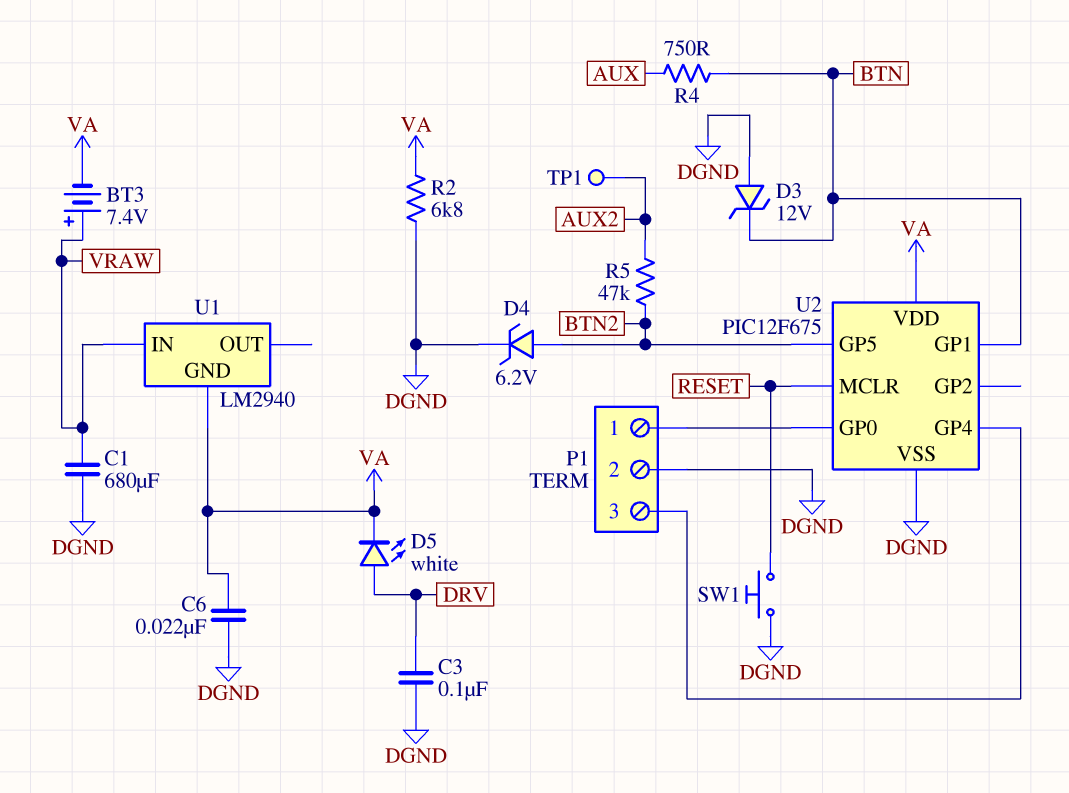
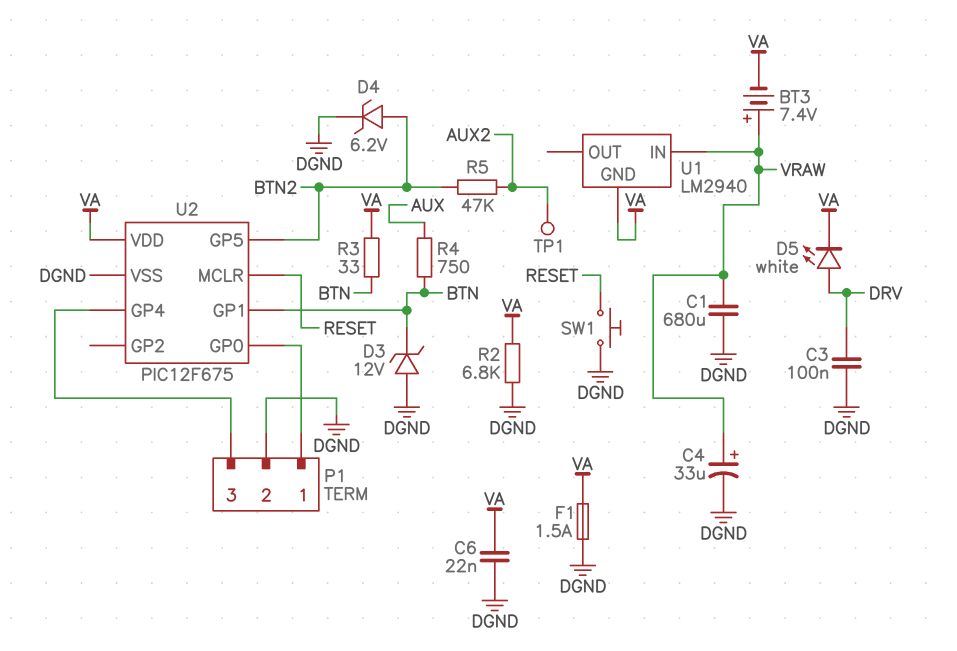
C4: none -> 33uF (plus VRAW, minus DGND)
F1: none -> 1.5A (DGND, VA)
R3: none -> 33 (BTN, VA)

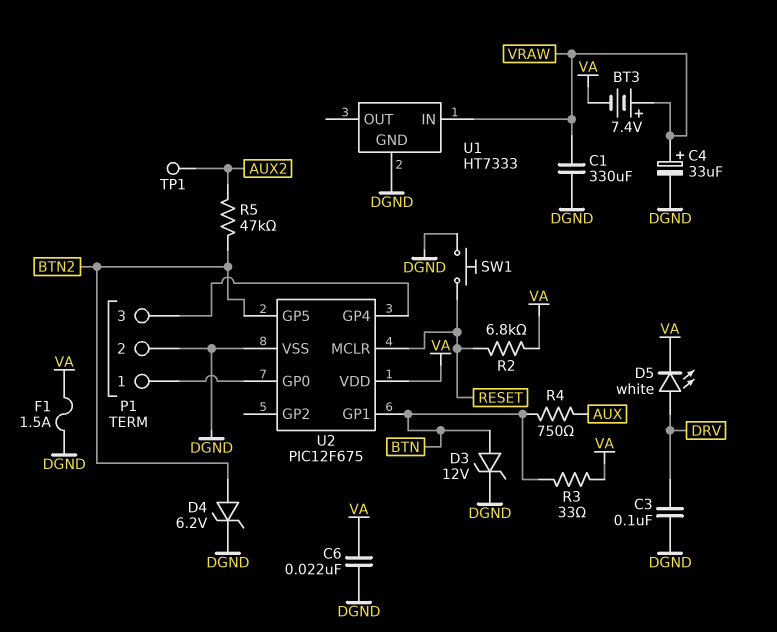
C1: 680uF (DGND, VRAW) -> 330uF (DGND, VRAW)
D3: zener 12V (A DGND, K BTN) -> zener 12V (A BTN, K DGND)
R2: 6.8k (DGND, VA) -> 6.8k (RESET, VA)
U1: LM2940 -> HT7333
U1 pin GND: VA -> DGND

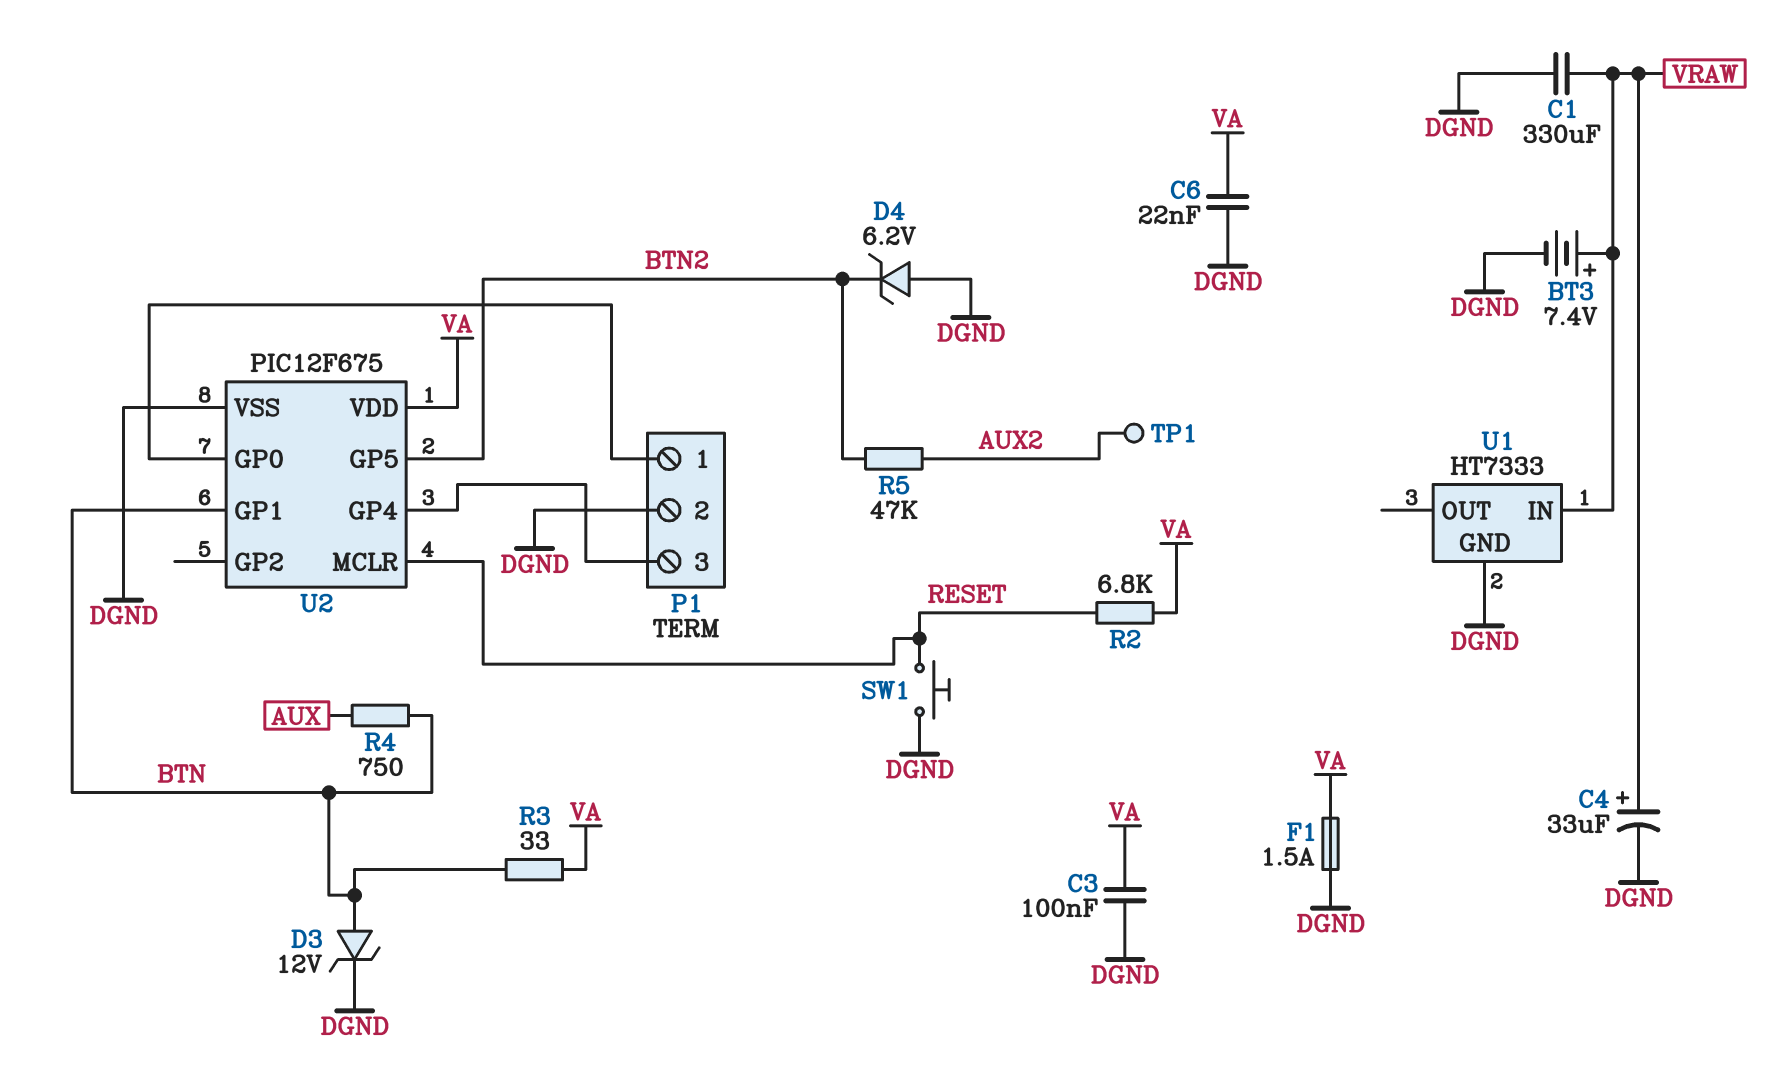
BT3: 7.4V (plus VRAW, minus VA) -> 7.4V (plus VRAW, minus DGND)
C3: 100nF (DGND, DRV) -> 100nF (DGND, VA)
D4: zener 6.2V (A BTN2, K DGND) -> zener 6.2V (A DGND, K BTN2)
D5: LED white (A DRV, K VA) -> none

